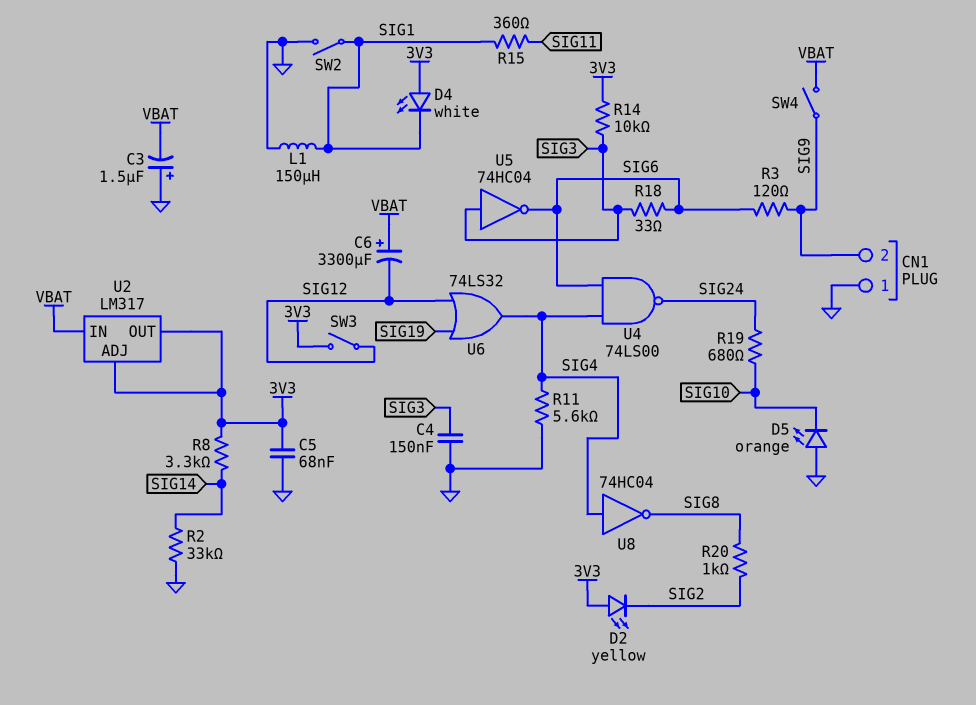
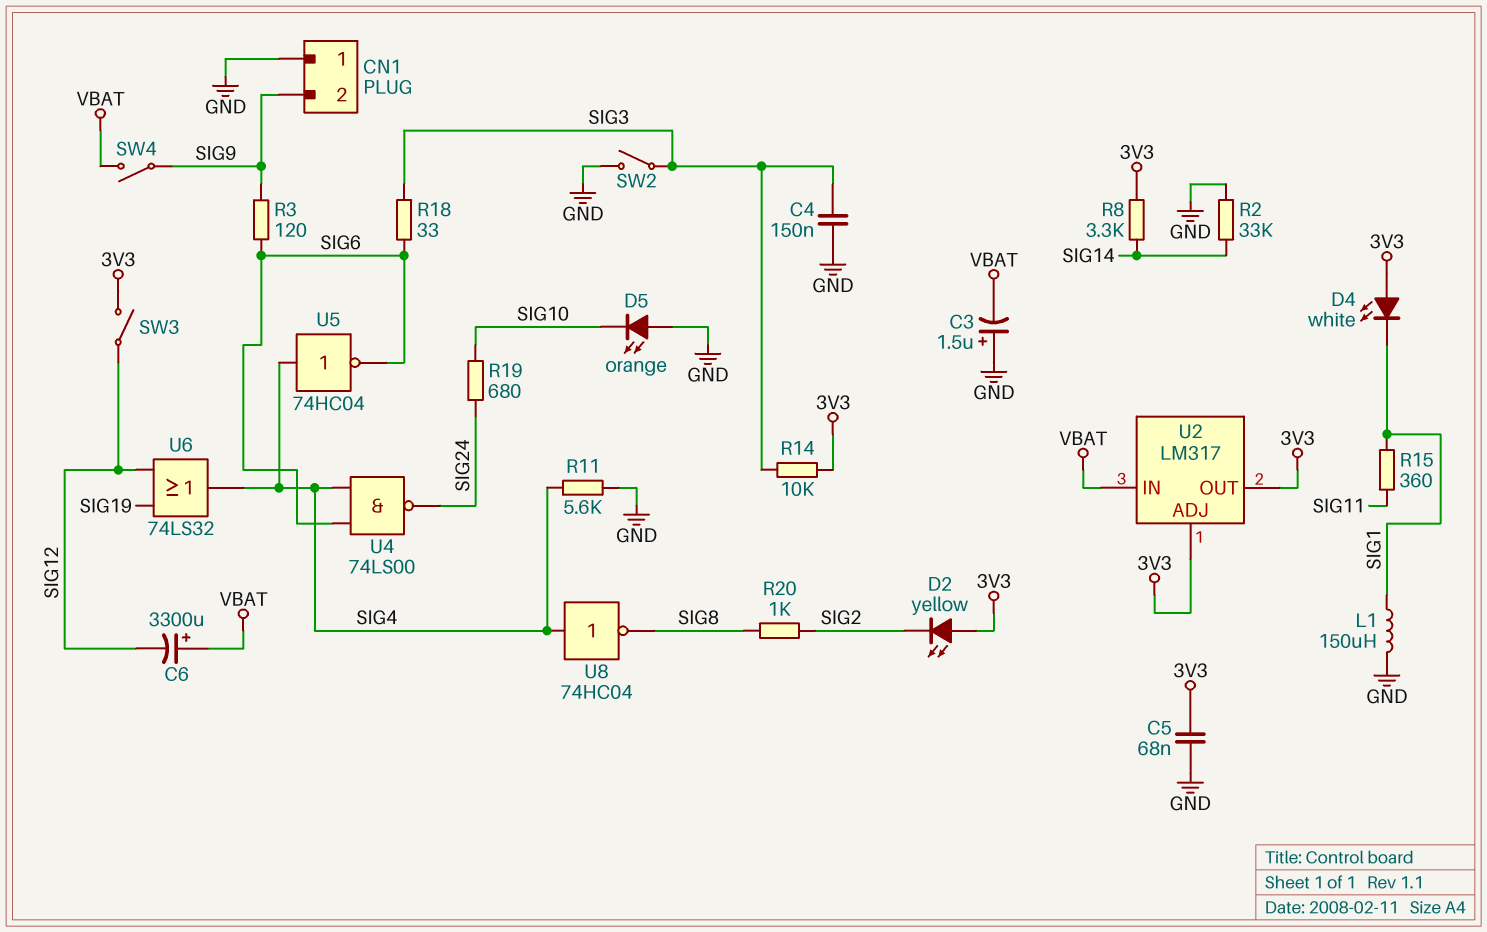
SW2: switch (GND, SIG1) -> switch (GND, SIG3)
U5: NOT 74HC04 (in SIG3, out SIG6) -> NOT 74HC04 (in SIG4, out SIG6)

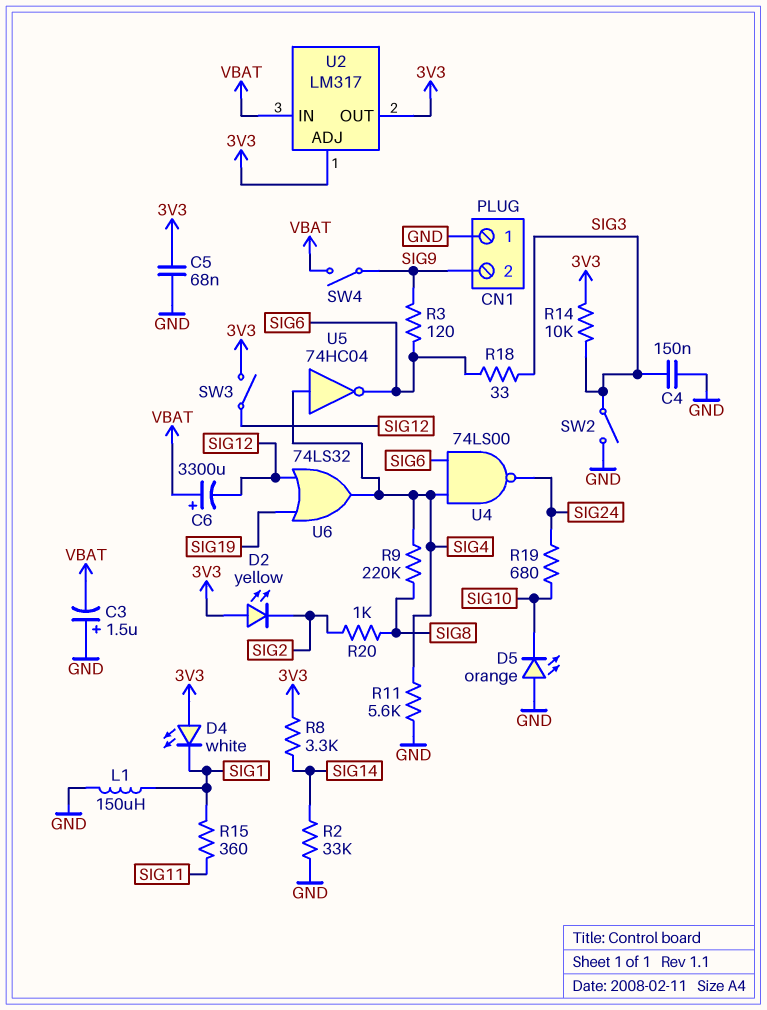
R9: none -> 220k (SIG4, SIG8)
U8: NOT 74HC04 (in SIG4, out SIG8) -> none

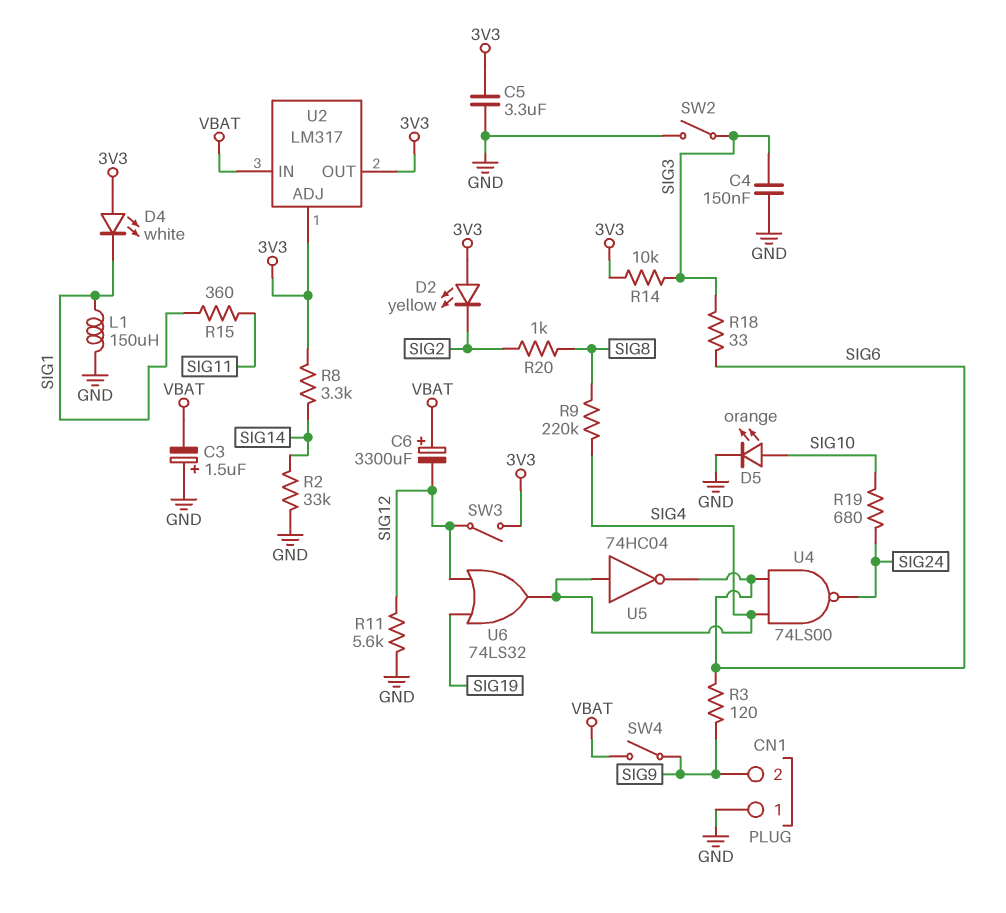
C5: 68nF (3V3, GND) -> 3.3uF (3V3, GND)
D5: LED orange (A GND, K SIG10) -> LED orange (A SIG10, K GND)
R11: 5.6k (GND, SIG4) -> 5.6k (GND, SIG12)

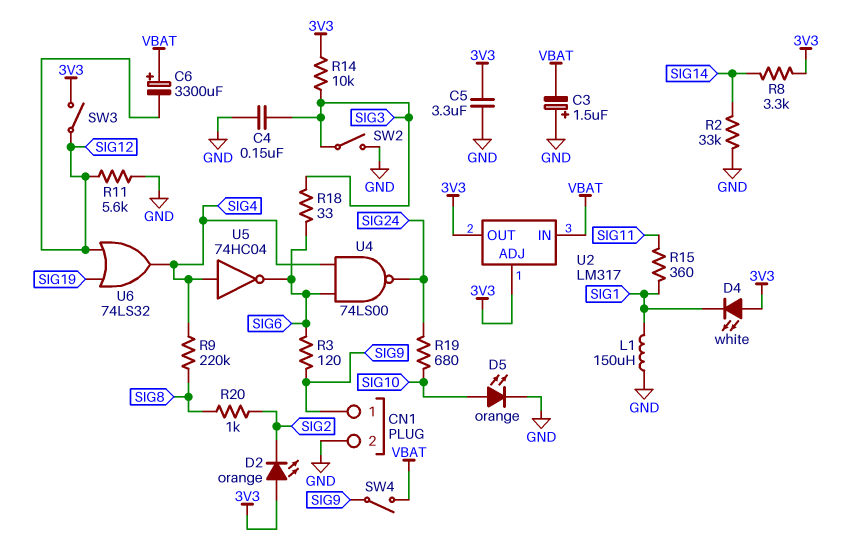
CN1 pin 1: GND -> SIG9
CN1 pin 2: SIG9 -> GND
D2: LED yellow (A 3V3, K SIG2) -> LED orange (A 3V3, K SIG2)

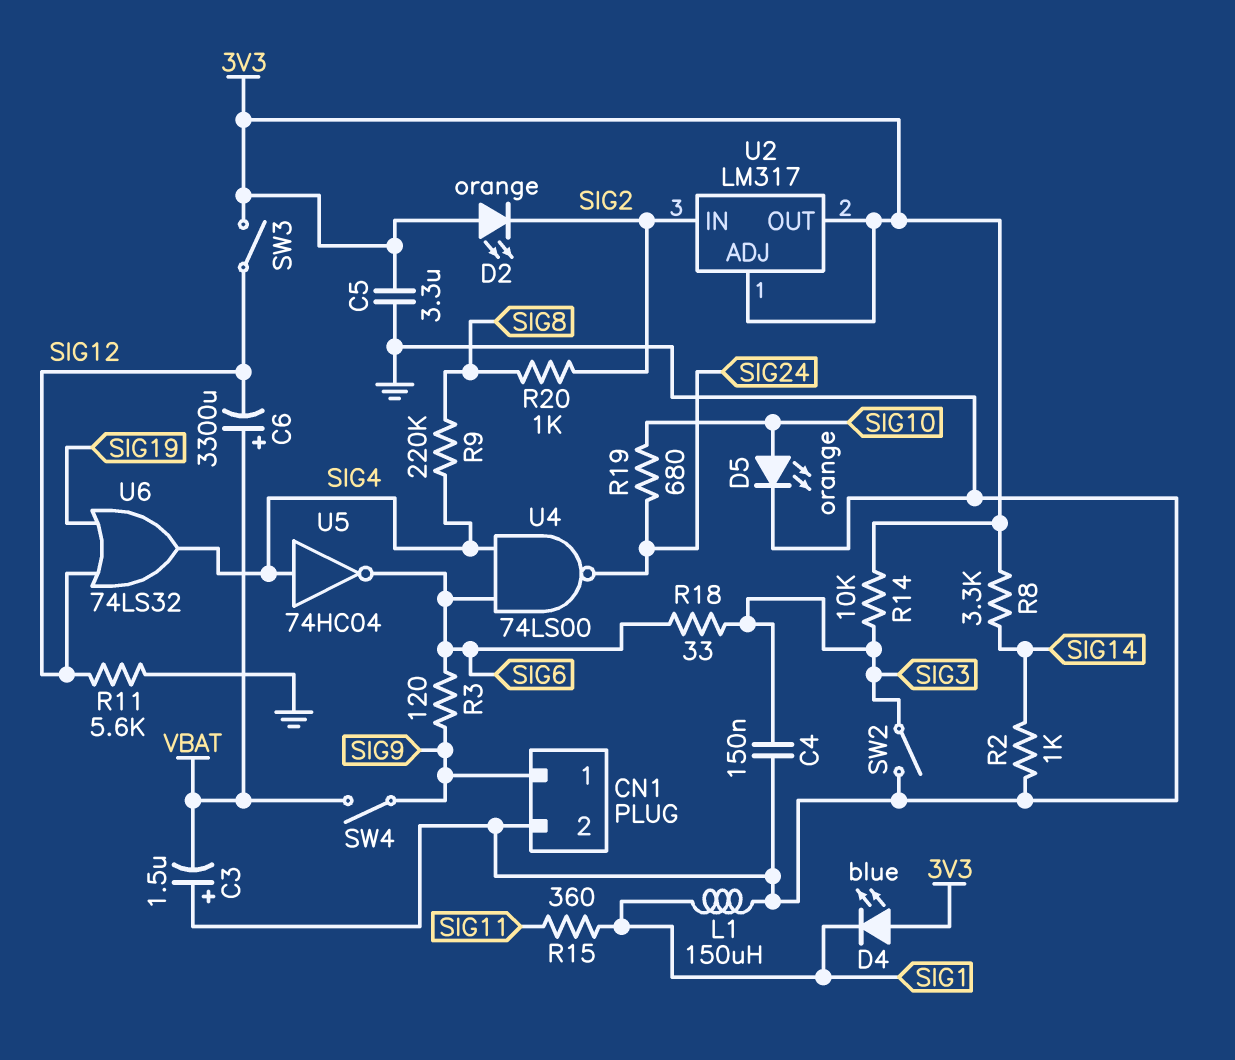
D4: LED white (A 3V3, K SIG1) -> LED blue (A 3V3, K SIG1)
R2: 33k (GND, SIG14) -> 1k (GND, SIG14)
U2 pin IN: VBAT -> SIG2

